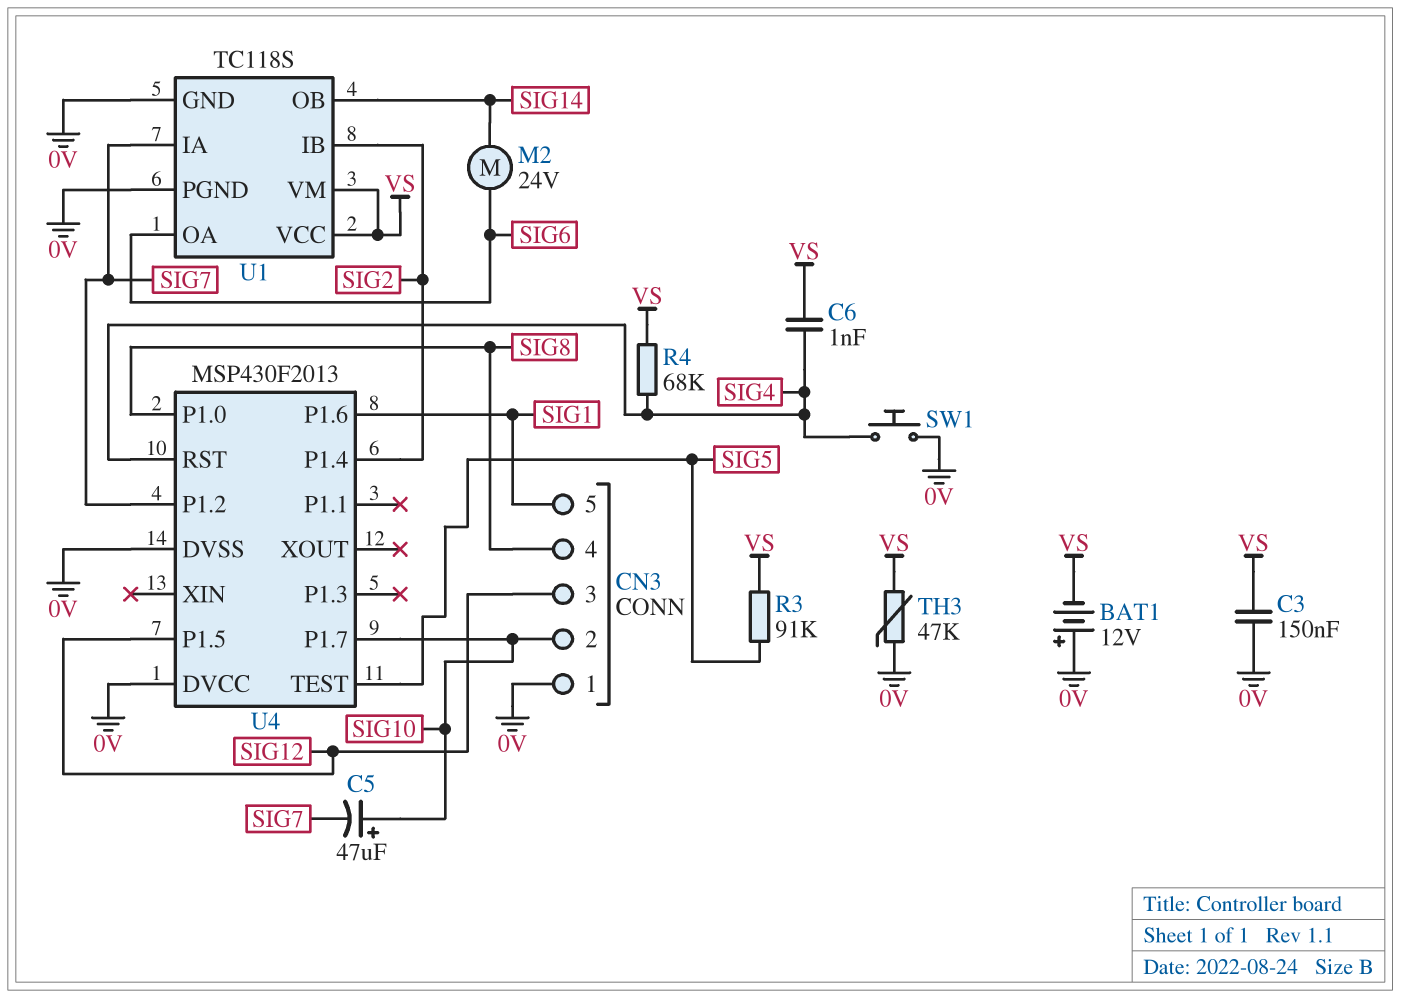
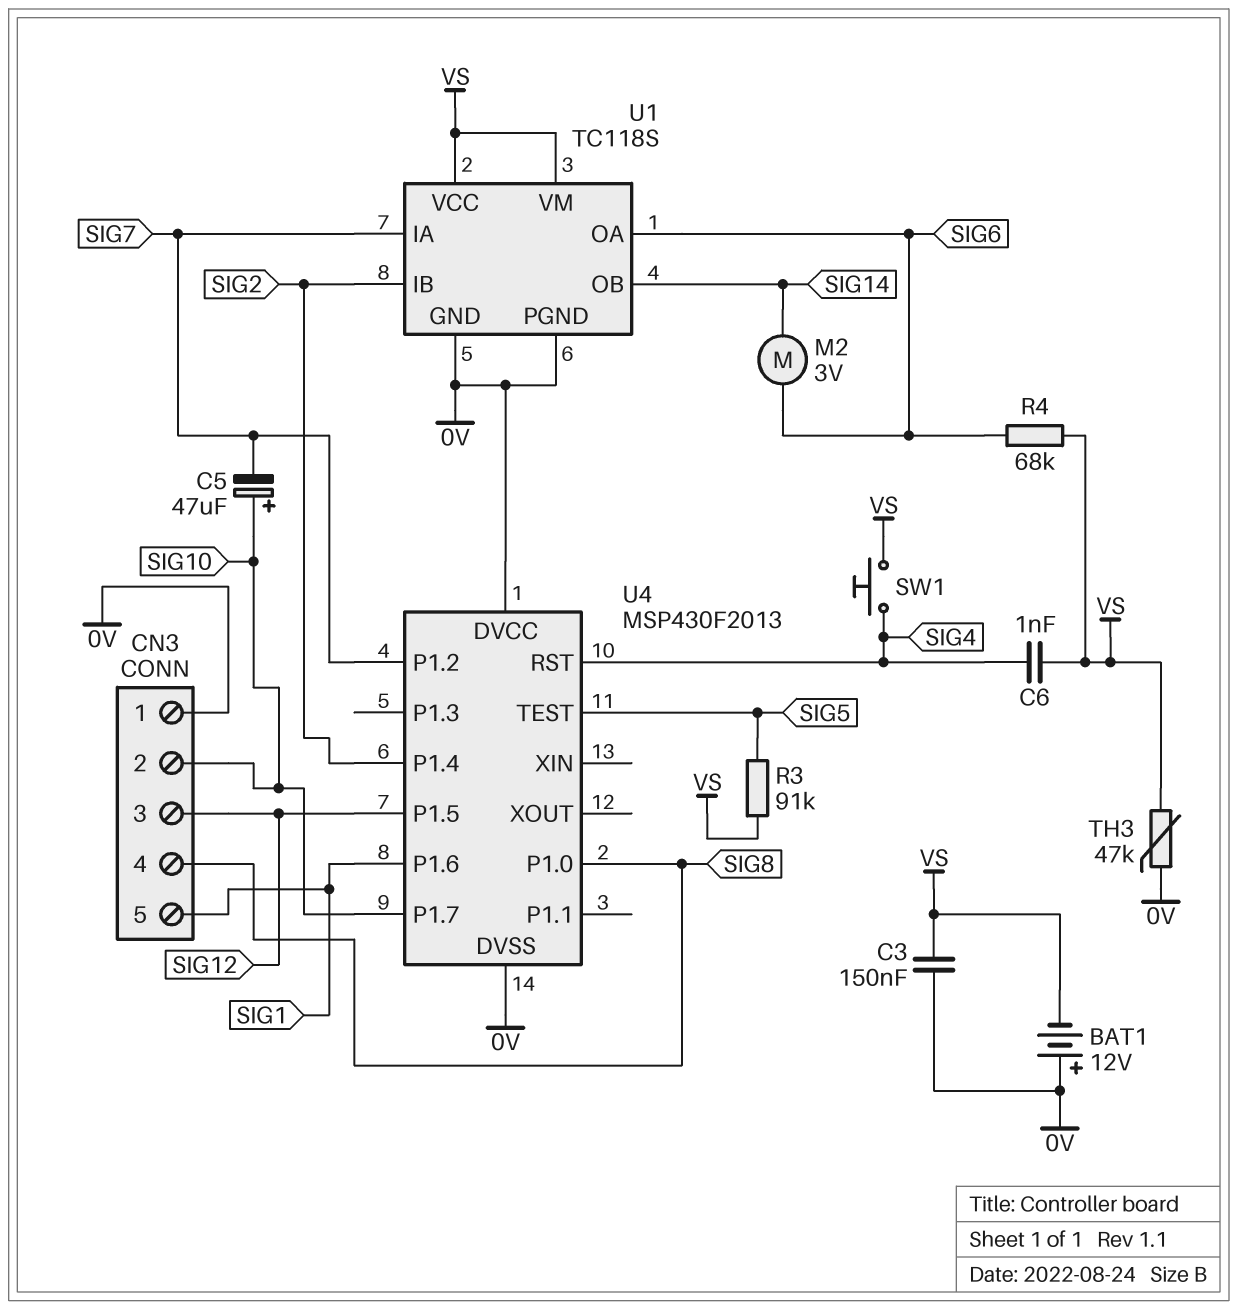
M2: motor 24V (SIG6, SIG14) -> motor 3V (SIG6, SIG14)
R4: 68k (SIG4, VS) -> 68k (SIG6, VS)
SW1: button (0V, SIG4) -> button (SIG4, VS)

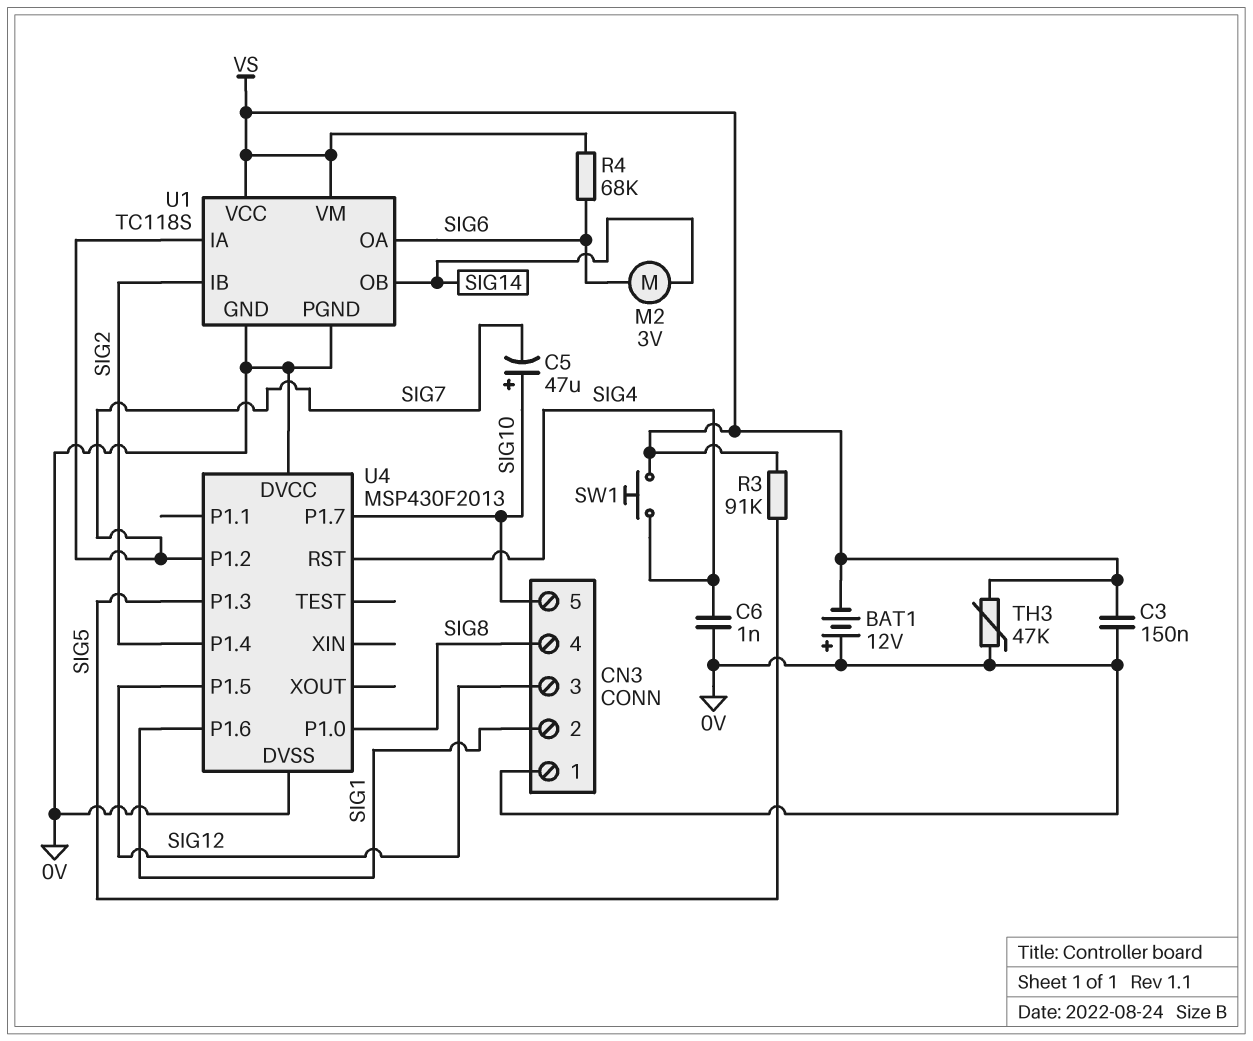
C6: 1nF (SIG4, VS) -> 1nF (0V, SIG4)
CN3 pin 2: SIG10 -> SIG1
CN3 pin 5: SIG1 -> SIG10
U4 pin P1.3: none -> SIG5
U4 pin TEST: SIG5 -> none

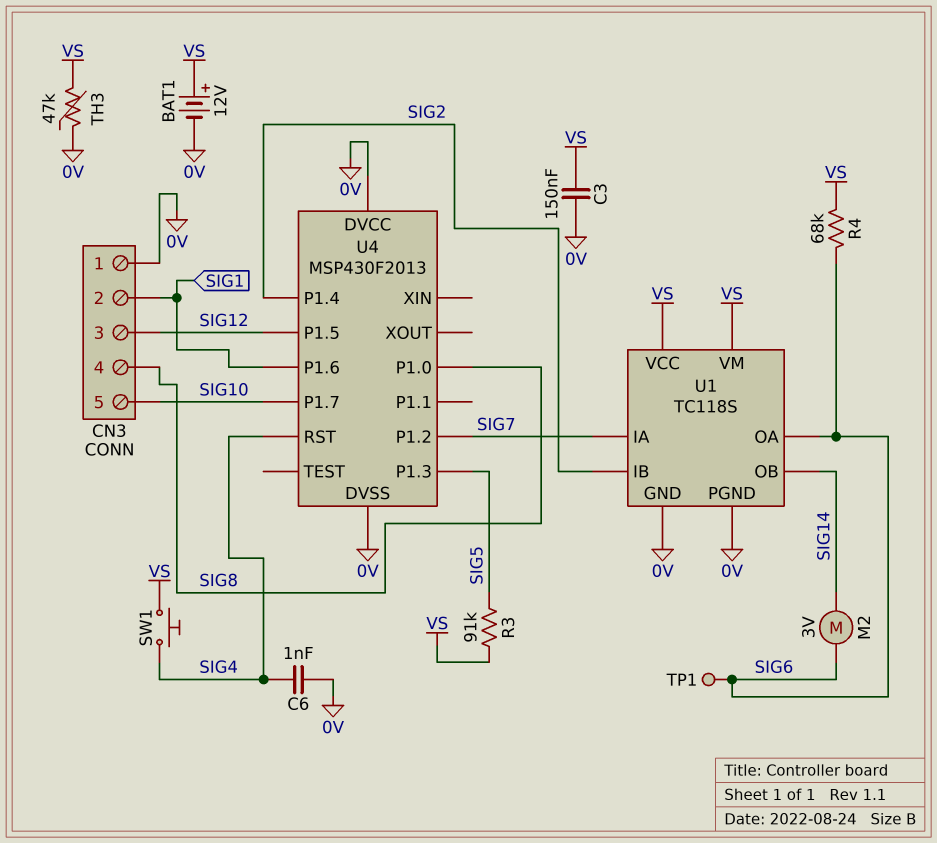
BAT1: 12V (plus 0V, minus VS) -> 12V (plus VS, minus 0V)
C5: 47uF (plus SIG10, minus SIG7) -> none
TP1: none -> test point (SIG6)

